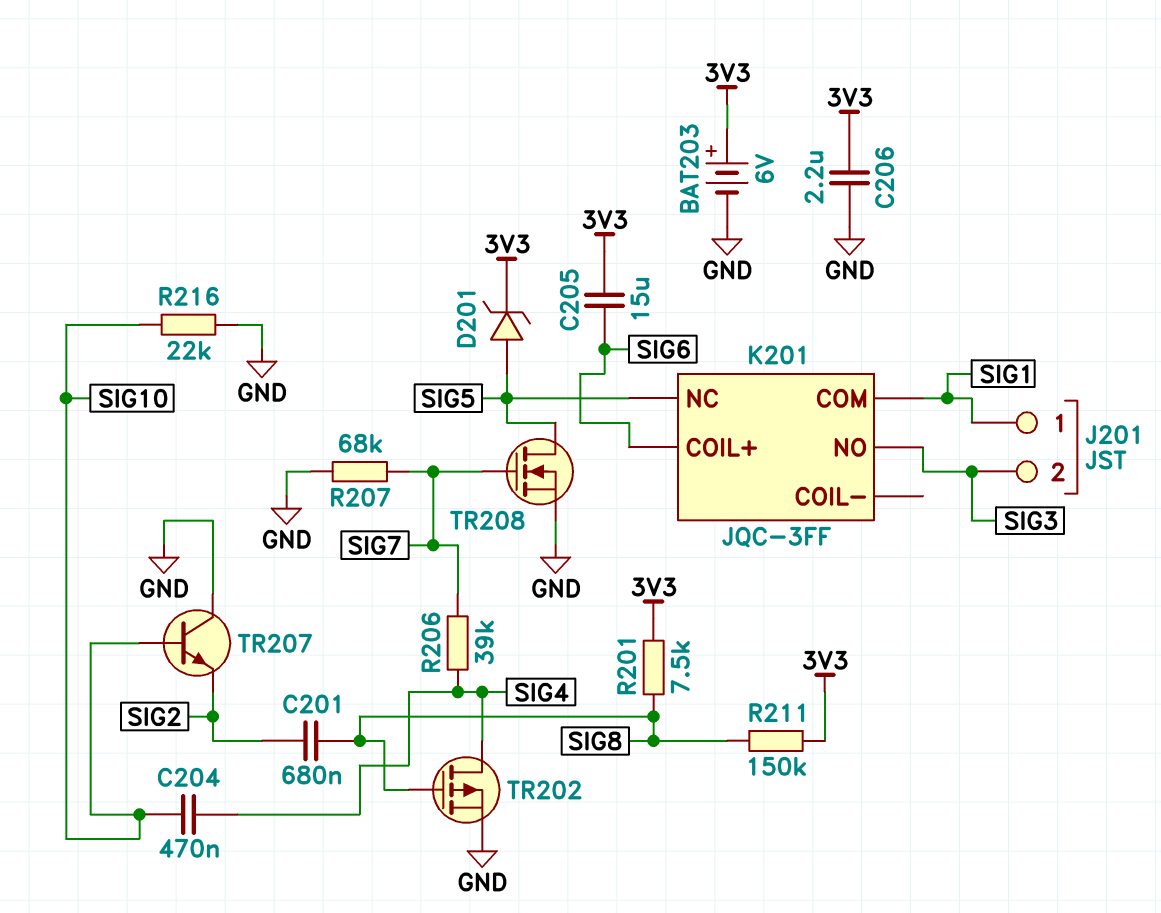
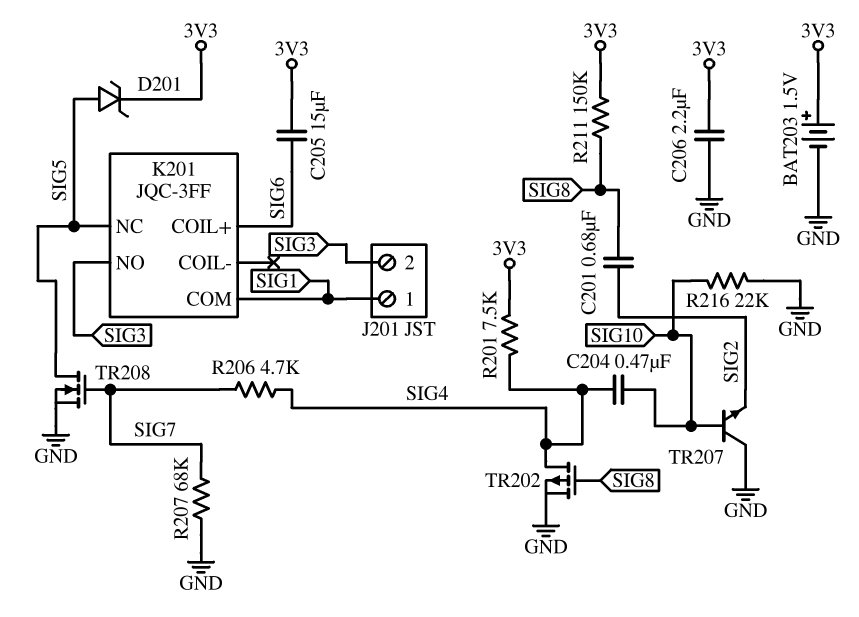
BAT203: 6V (plus 3V3, minus GND) -> 1.5V (plus 3V3, minus GND)
R201: 7.5k (3V3, SIG8) -> 7.5k (3V3, SIG4)
R206: 39k (SIG4, SIG7) -> 4.7k (SIG4, SIG7)

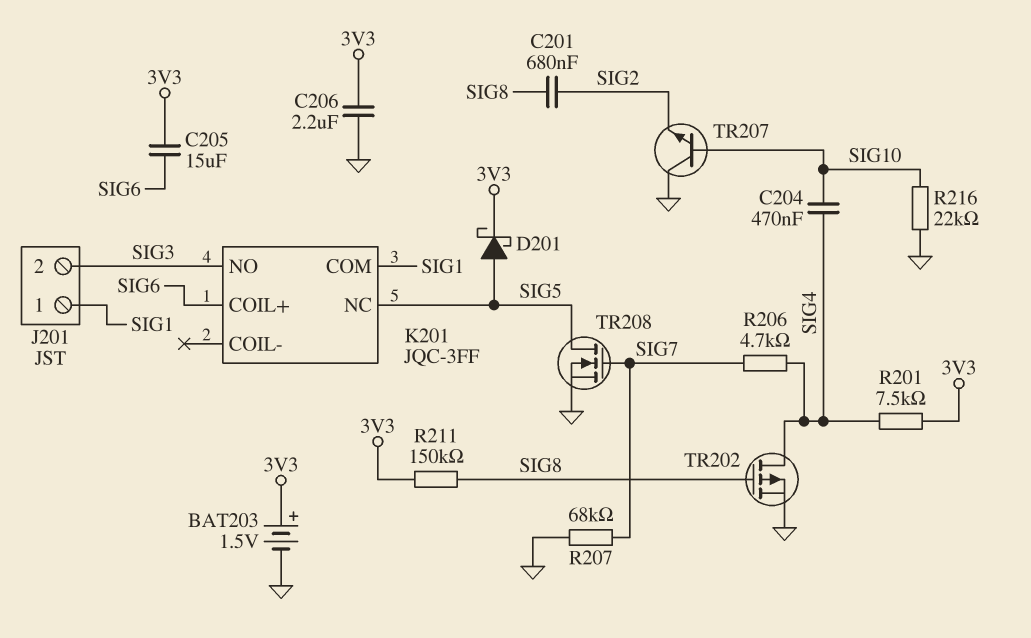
D201: zener (A SIG5, K 3V3) -> schottky (A SIG5, K 3V3)

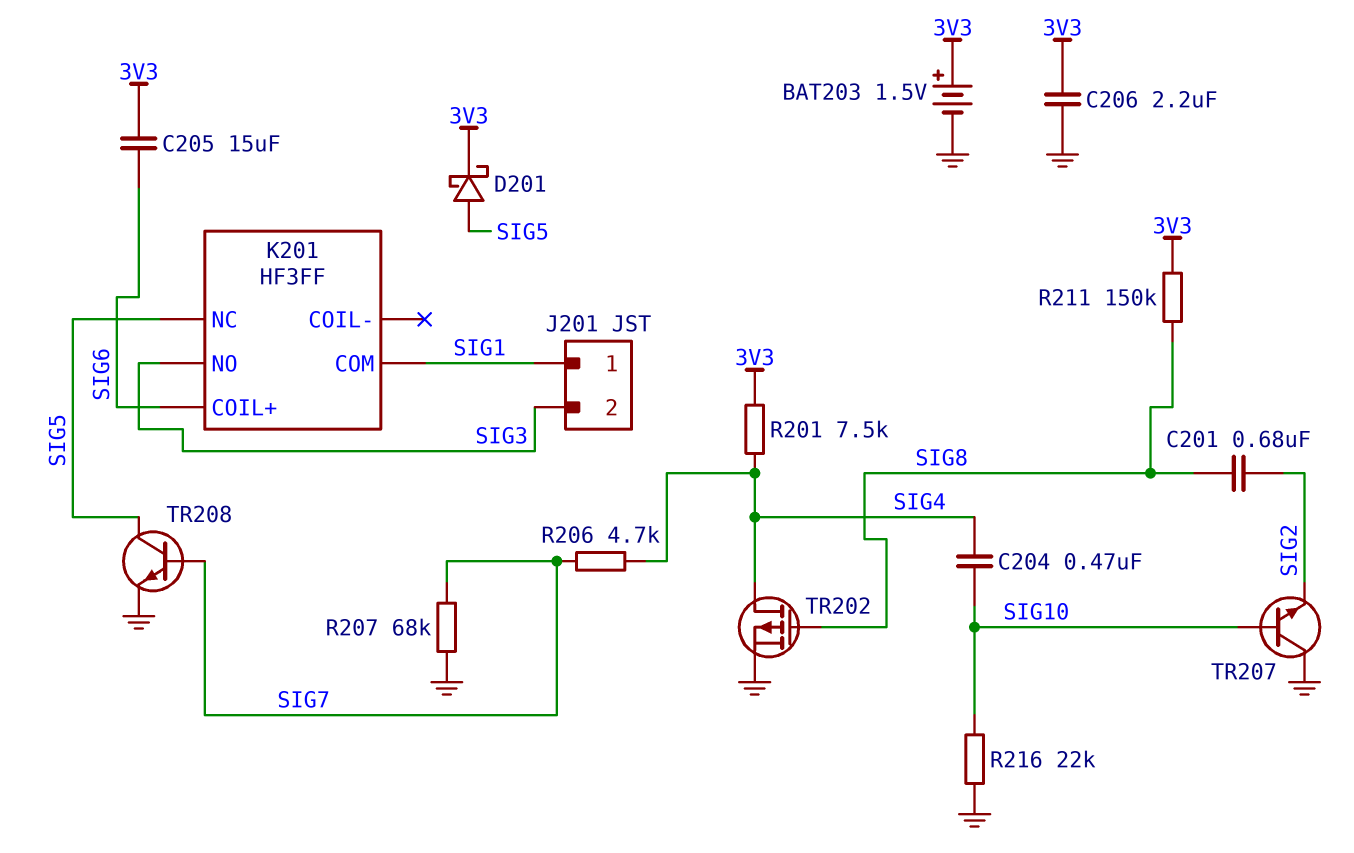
K201: JQC-3FF -> HF3FF
TR208: NMOS (G SIG7, D SIG5, S GND) -> NPN (B SIG7, C SIG5, E GND)

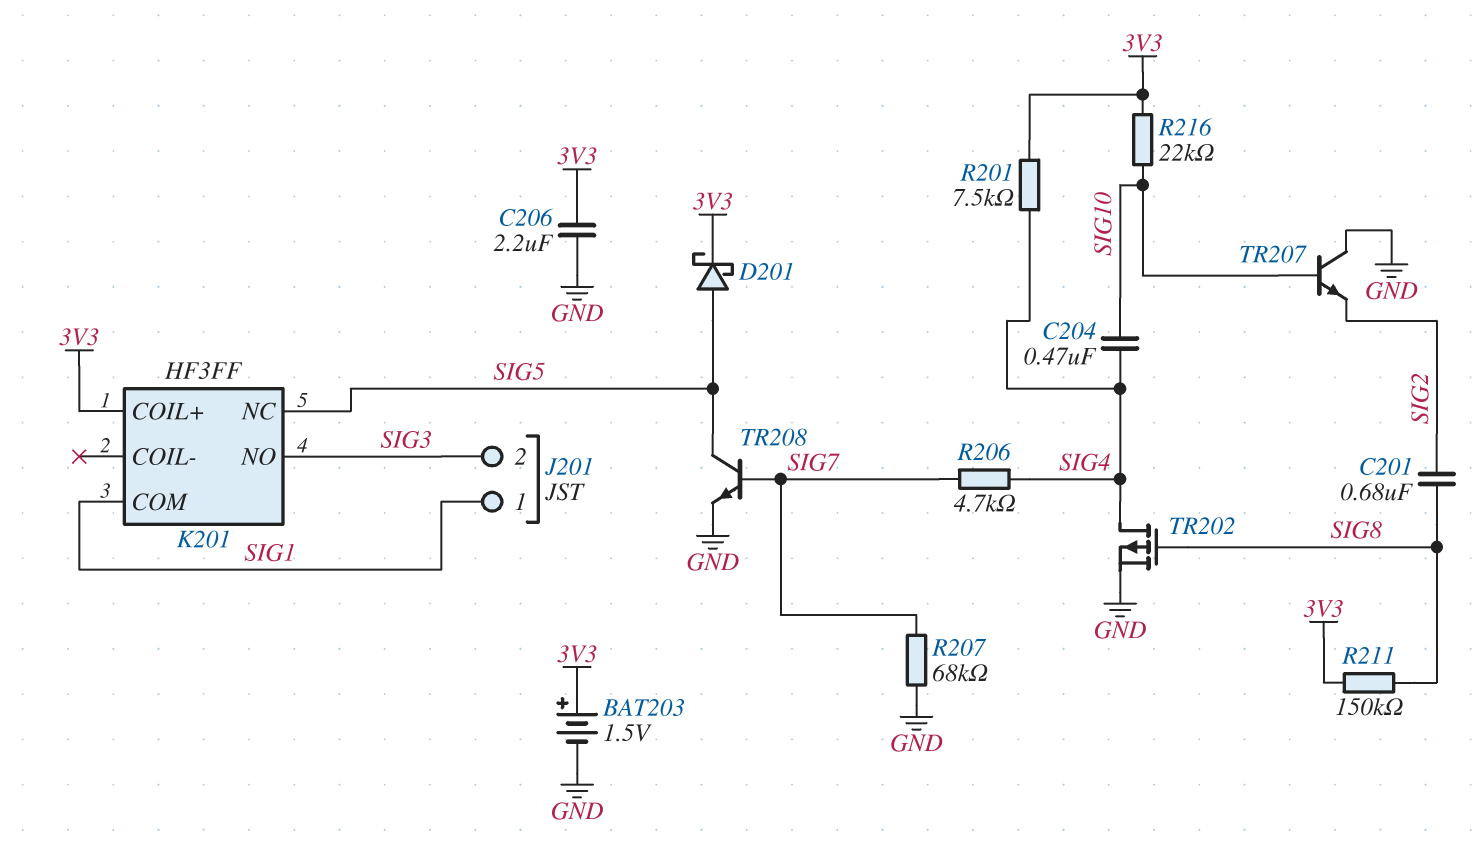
C205: 15uF (3V3, SIG6) -> none
K201 pin COIL+: SIG6 -> 3V3
R216: 22k (GND, SIG10) -> 22k (3V3, SIG10)

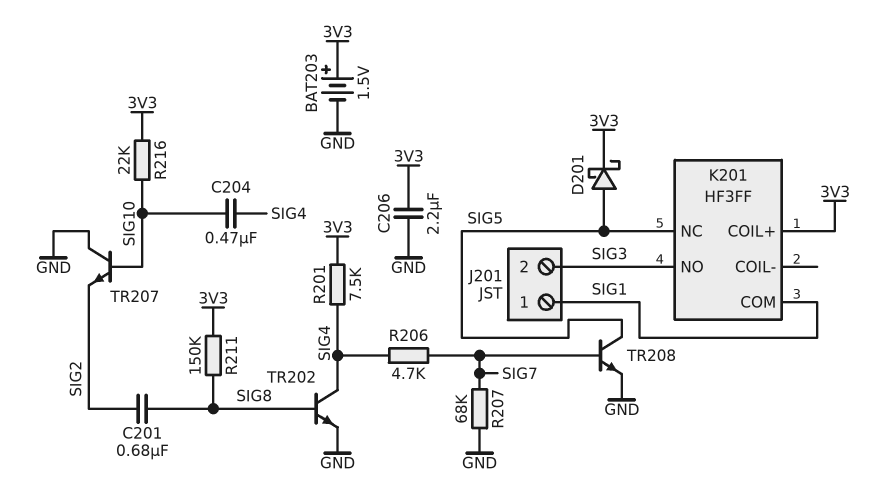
TR202: PMOS (G SIG8, D SIG4, S GND) -> NPN (B SIG8, C SIG4, E GND)

